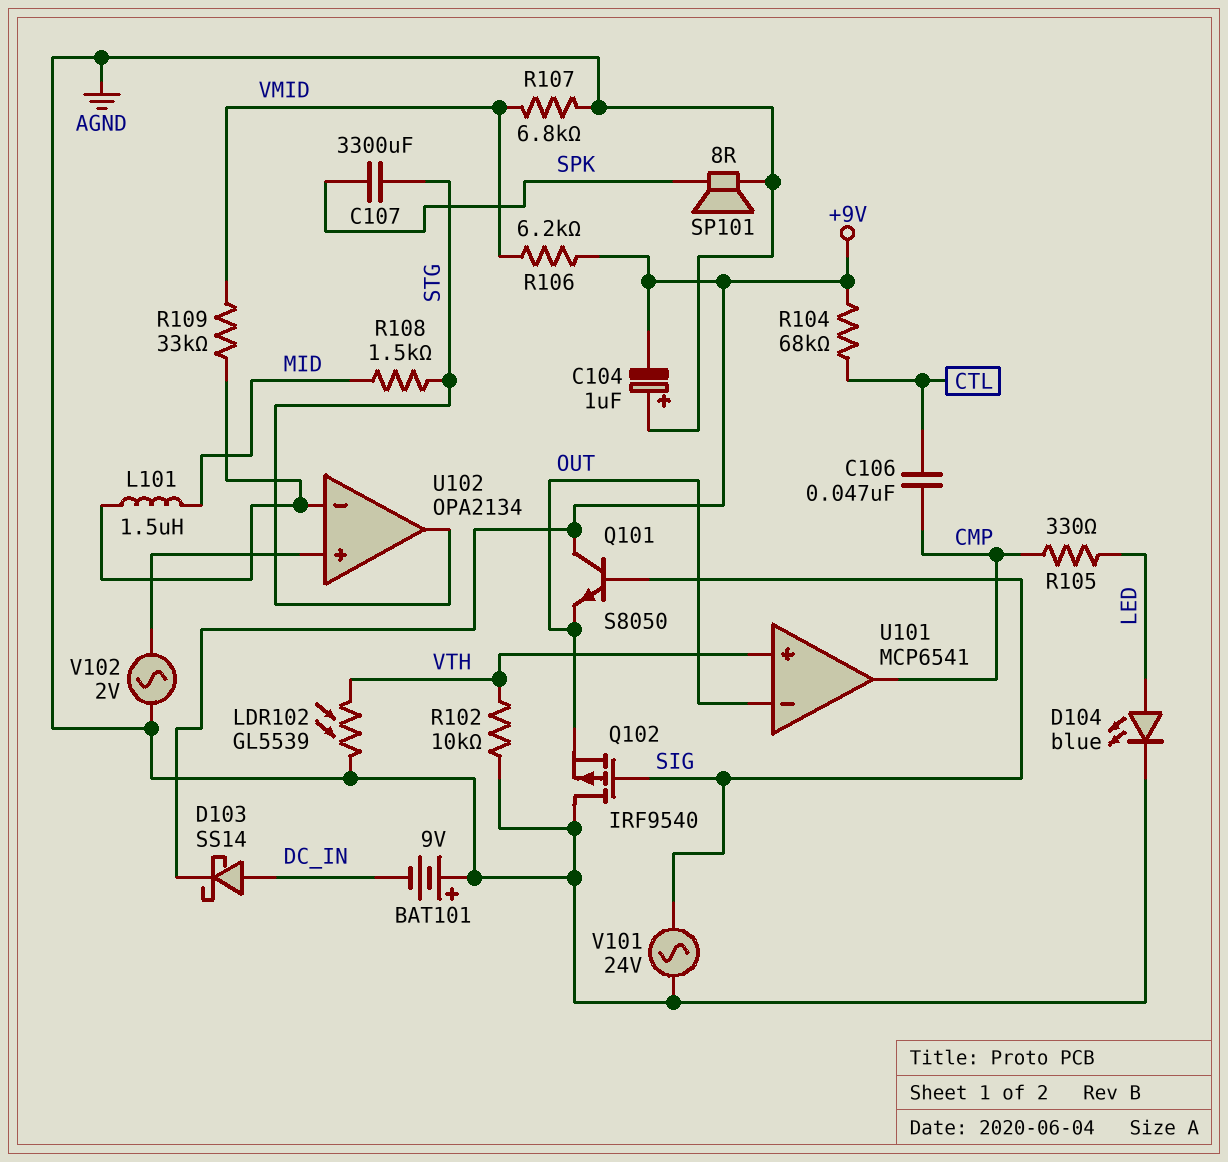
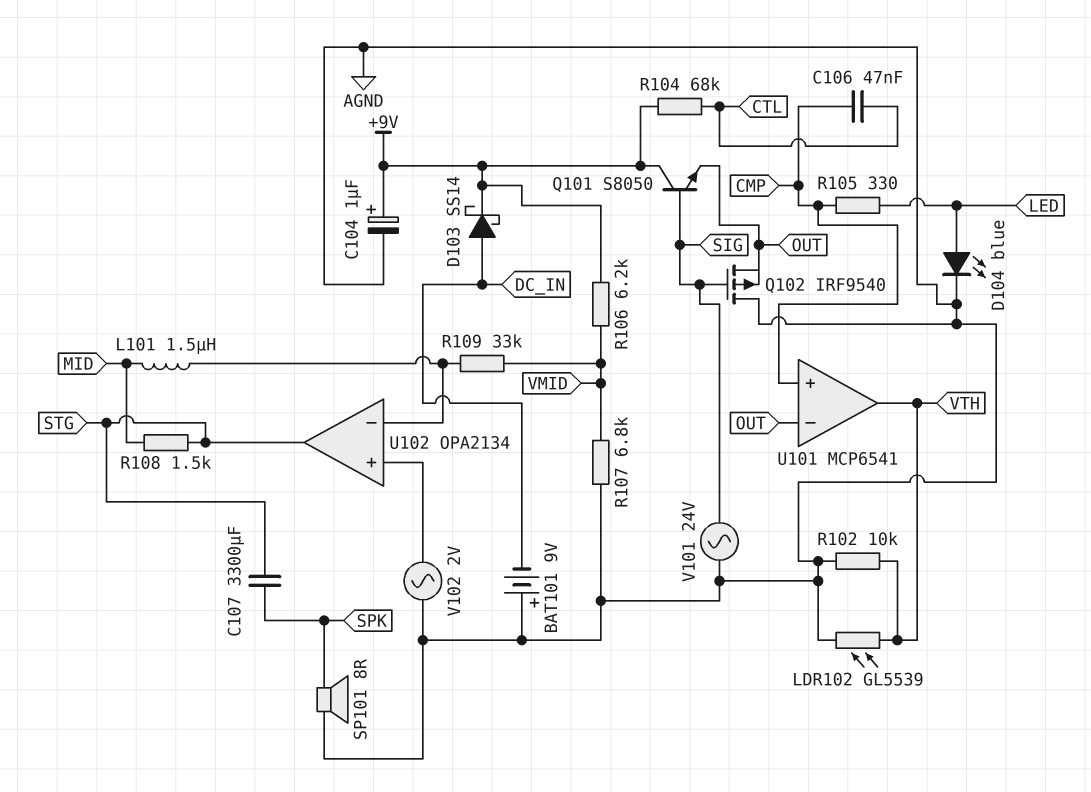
C104: 1uF (plus AGND, minus +9V) -> 1uF (plus +9V, minus AGND)
U101 pin in+: VTH -> CMP
U101 pin out: CMP -> VTH

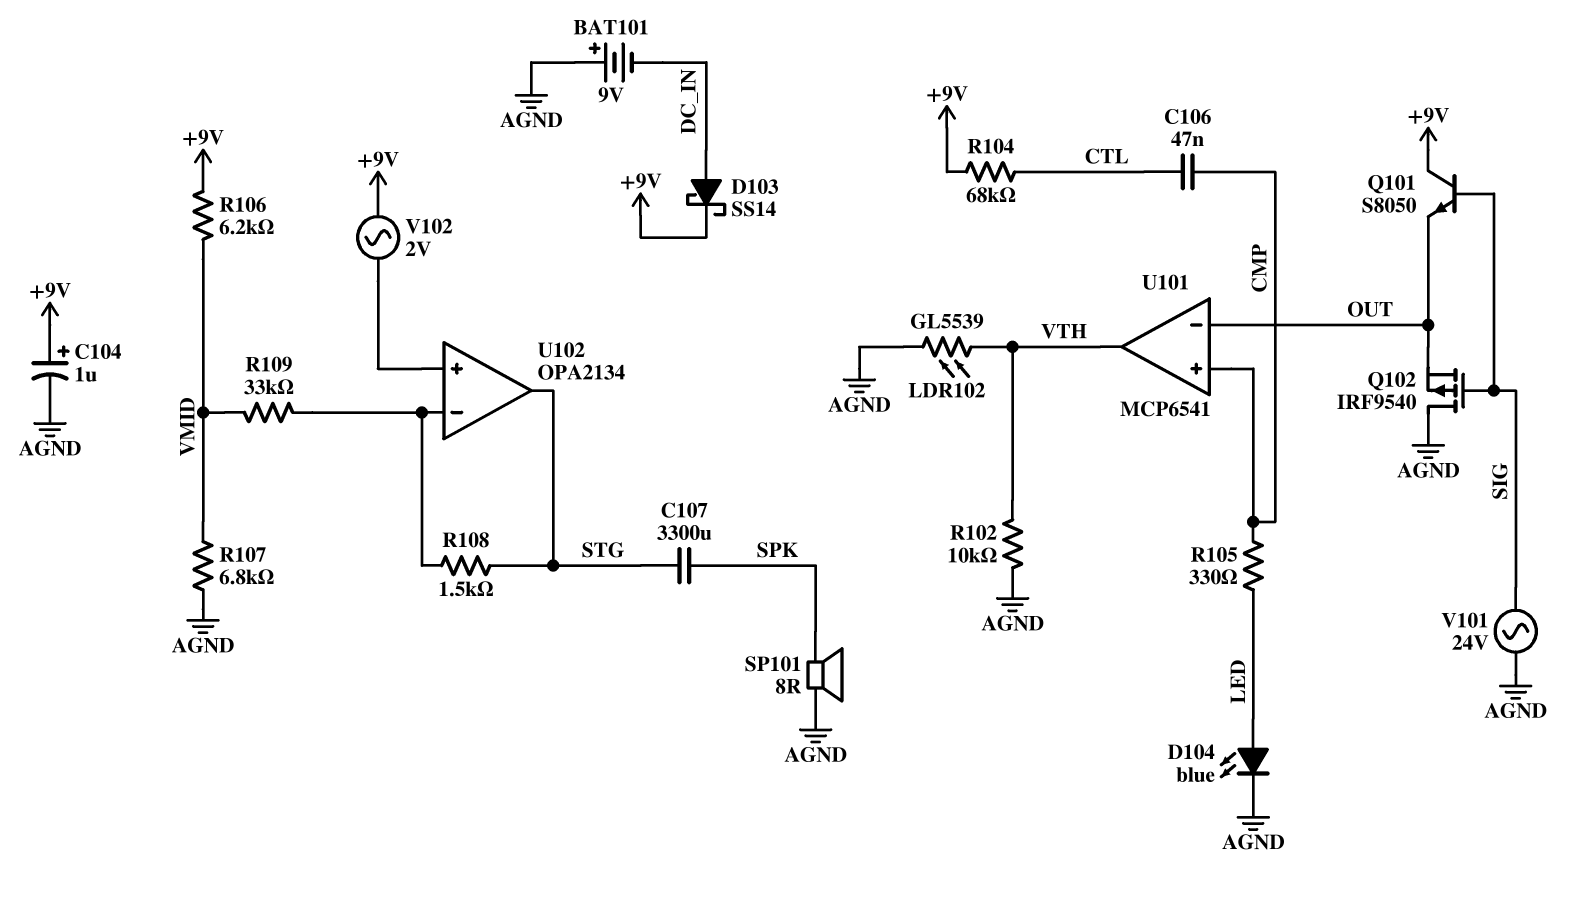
L101: 1.5uH (MID, U102/in-) -> none
R108: 1.5k (MID, STG) -> 1.5k (STG, U102/in-)
V102: AC 2V (AGND, U102/in+) -> AC 2V (+9V, U102/in+)

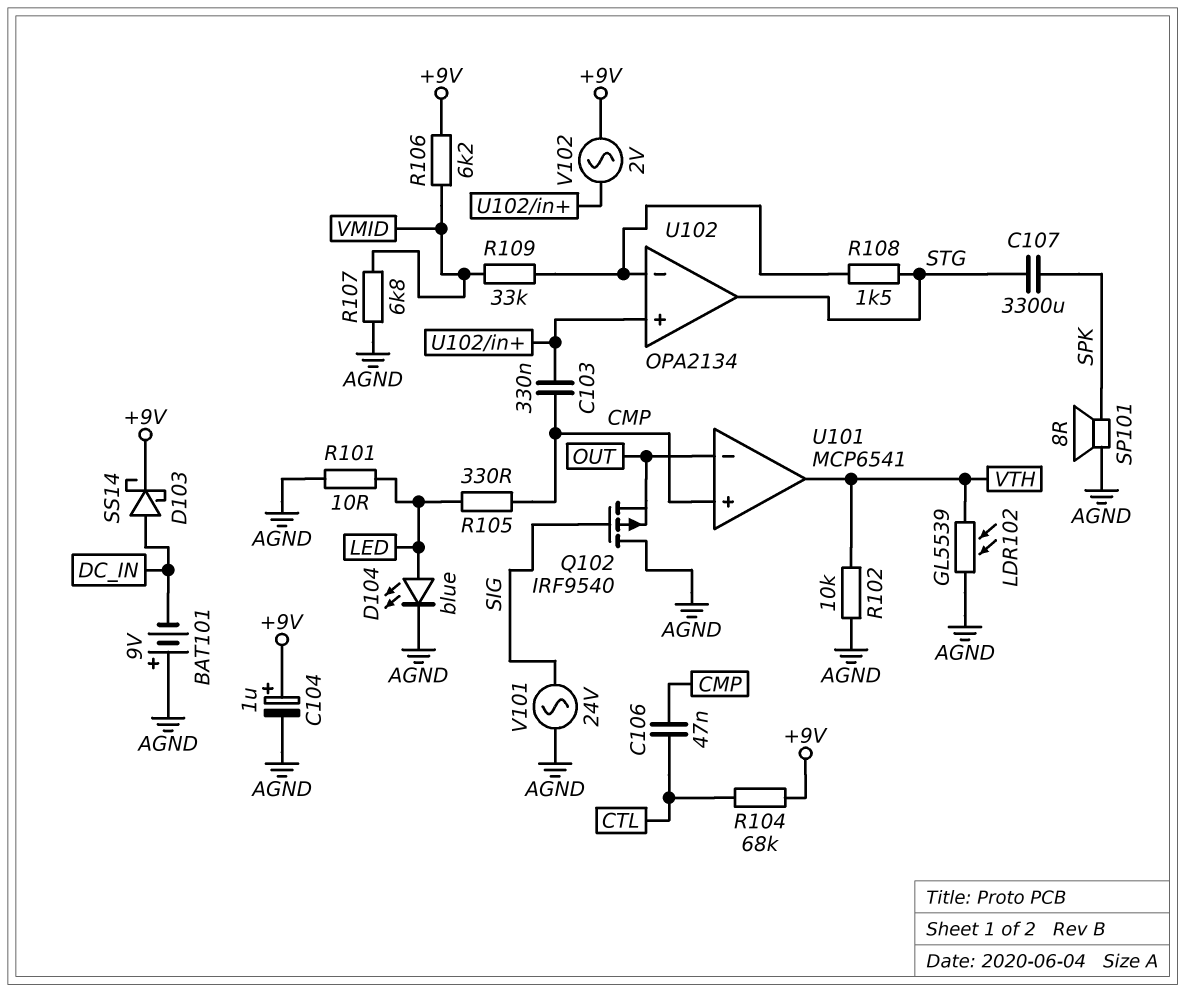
C103: none -> 330nF (CMP, U102/in+)
Q101: NPN S8050 (B SIG, C +9V, E OUT) -> none
R101: none -> 10 (AGND, LED)

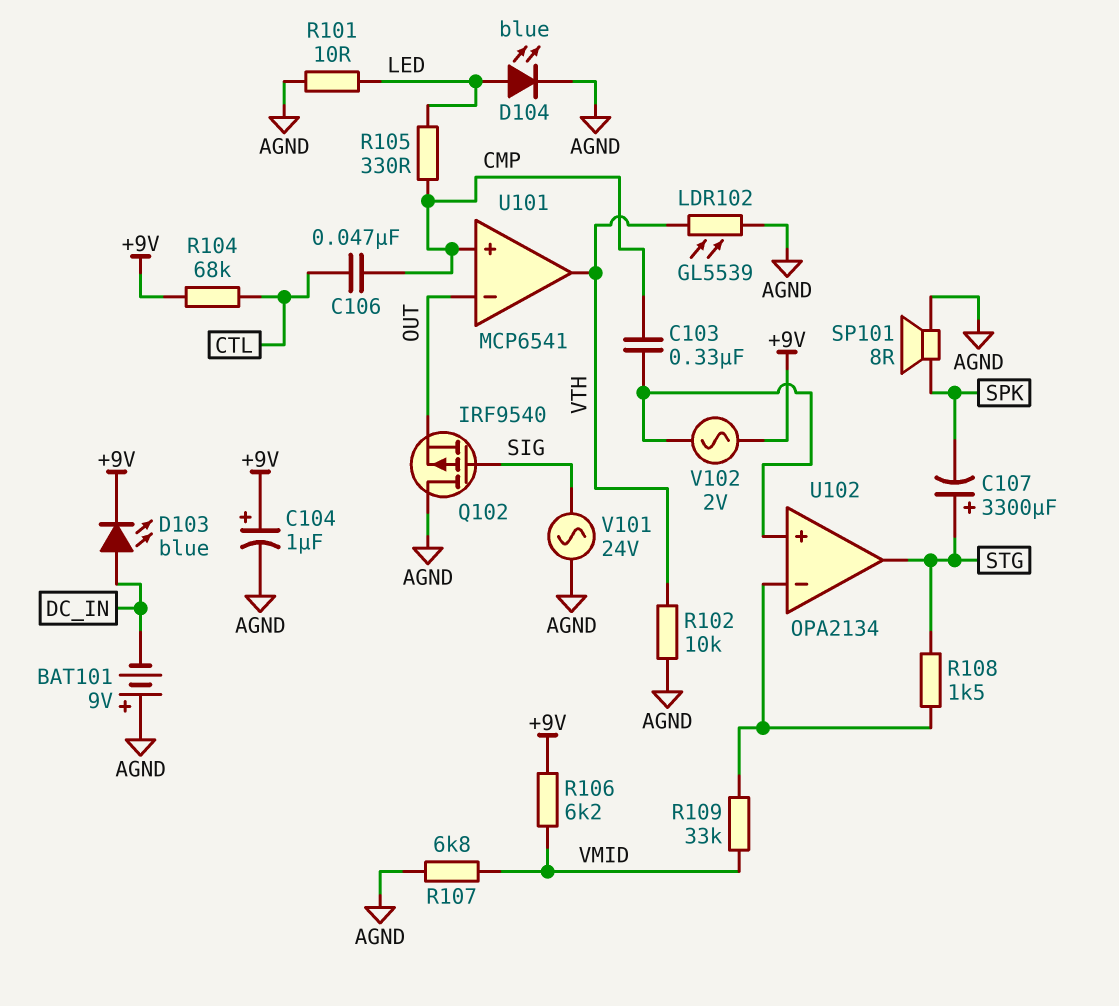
C107: 3300uF (SPK, STG) -> 3300uF (plus STG, minus SPK)
D103: schottky SS14 (A DC_IN, K +9V) -> LED blue (A DC_IN, K +9V)

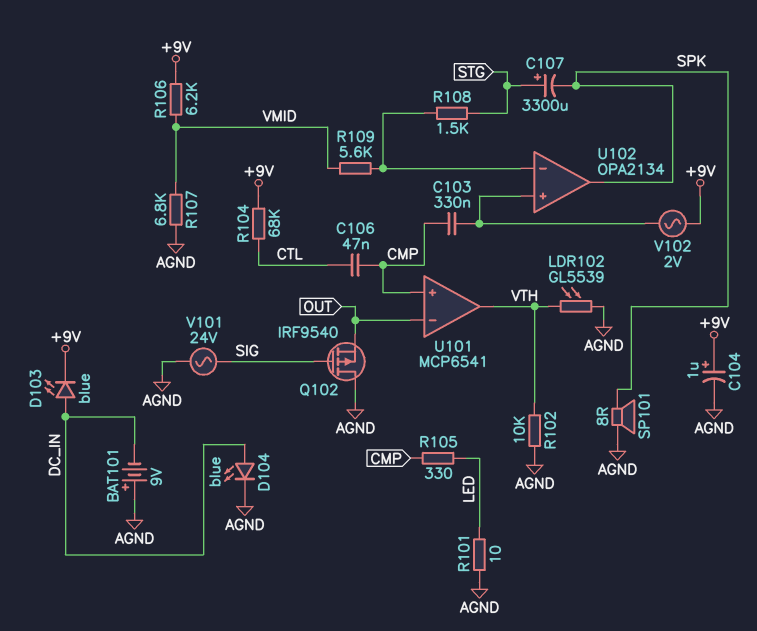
D104: LED blue (A LED, K AGND) -> LED blue (A DC_IN, K AGND)
R109: 33k (U102/in-, VMID) -> 5.6k (U102/in-, VMID)
U102 pin out: STG -> SPK

